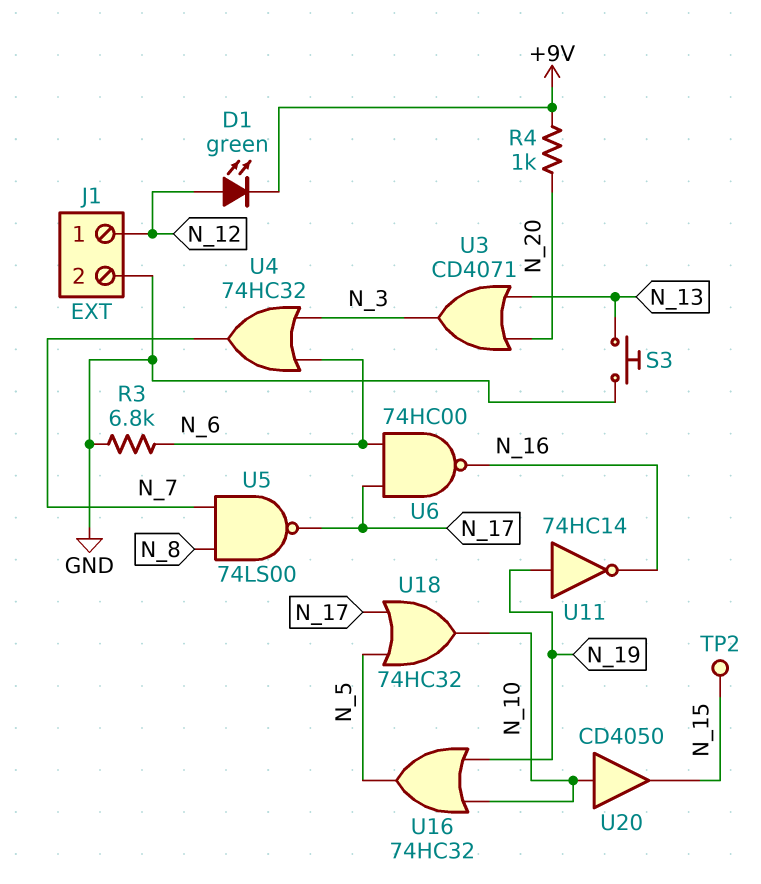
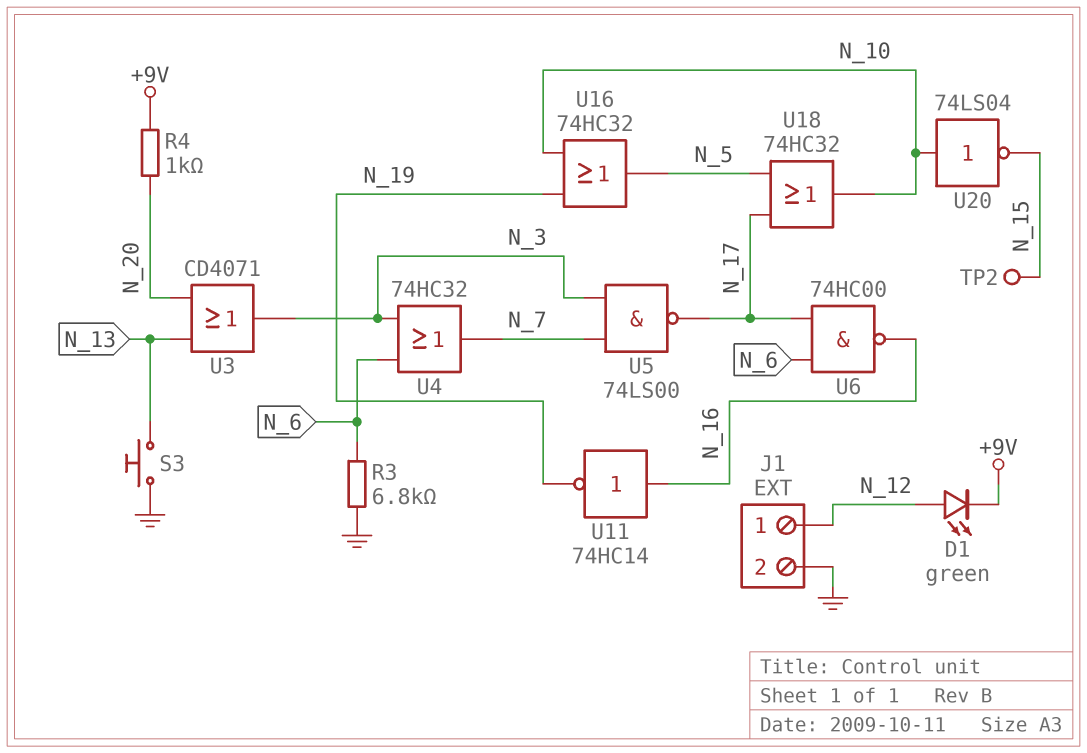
U5: NAND 74LS00 (in N_7, in N_8, out N_17) -> NAND 74LS00 (in N_3, in N_7, out N_17)
U11: NOT 74HC14 (in N_19, out N_16) -> NOT 74HC14 (in N_16, out N_19)
U20: buffer CD4050 (in N_10, out N_15) -> NOT 74LS04 (in N_10, out N_15)

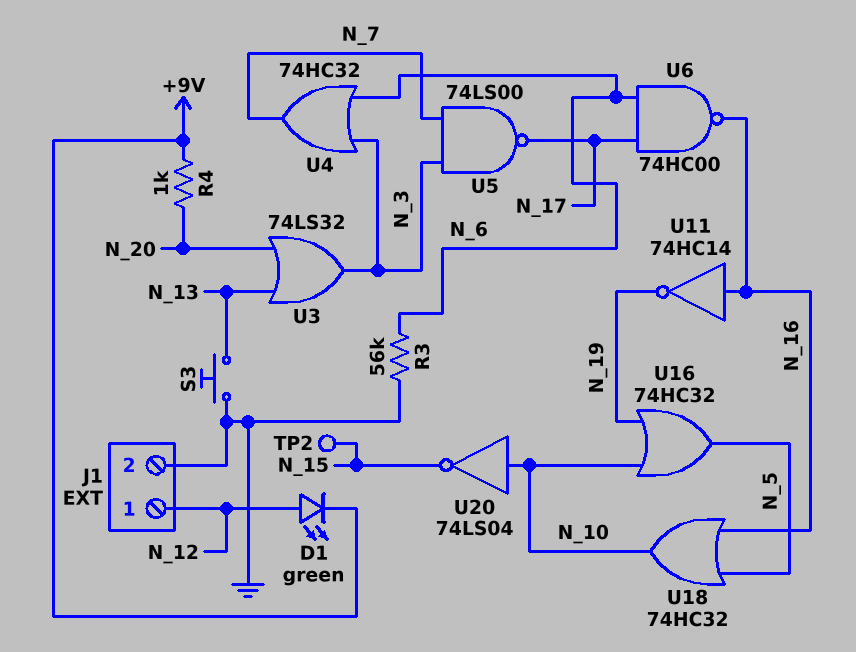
R3: 6.8k (GND, N_6) -> 56k (GND, N_6)
U3: OR CD4071 (in N_13, in N_20, out N_3) -> OR 74LS32 (in N_13, in N_20, out N_3)
U18: OR 74HC32 (in N_5, in N_17, out N_10) -> OR 74HC32 (in N_5, in N_16, out N_10)

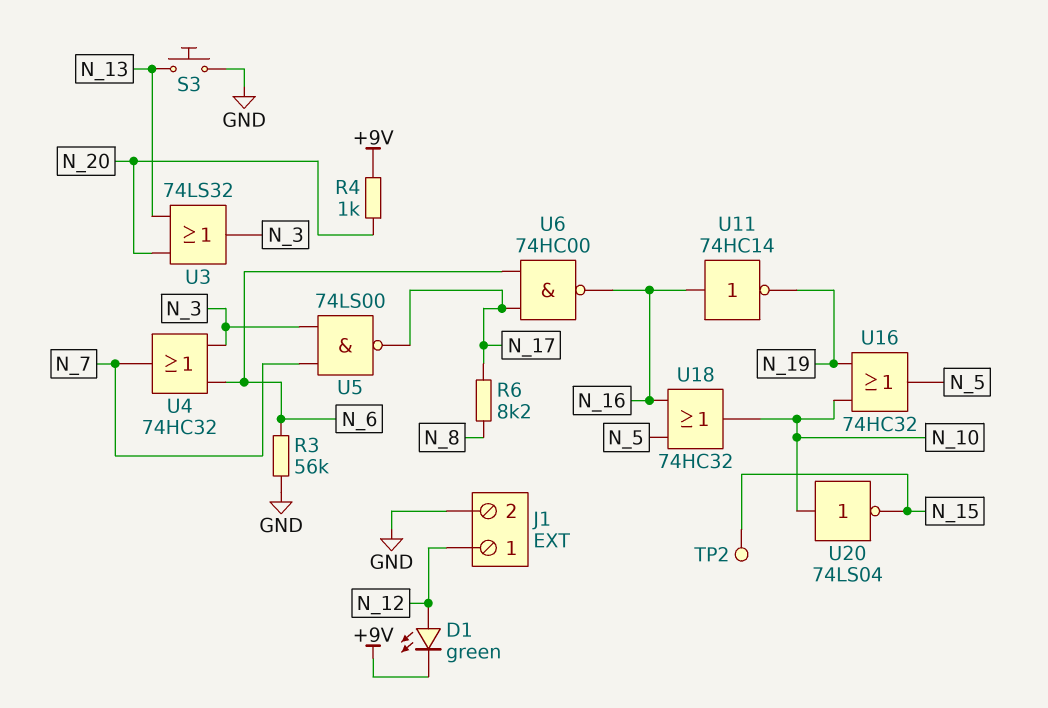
R6: none -> 8.2k (N_8, N_17)

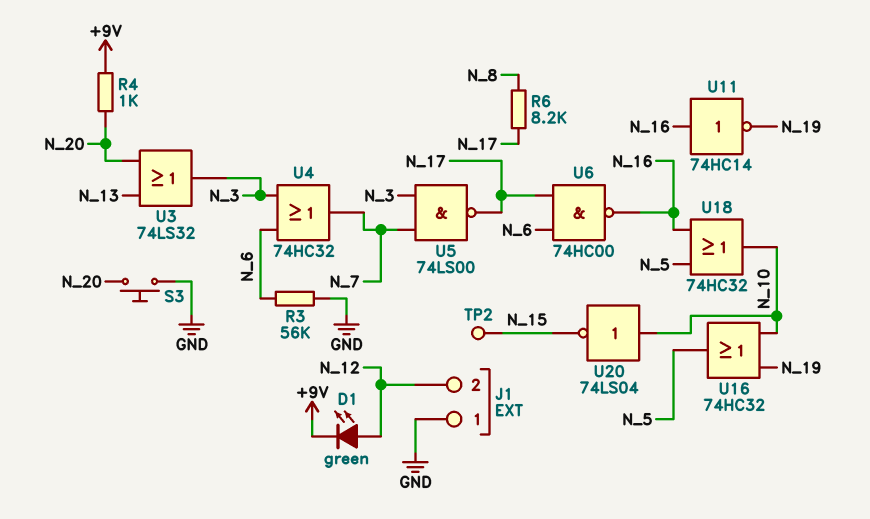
J1 pin 1: N_12 -> GND
J1 pin 2: GND -> N_12
S3: button (GND, N_13) -> button (GND, N_20)

